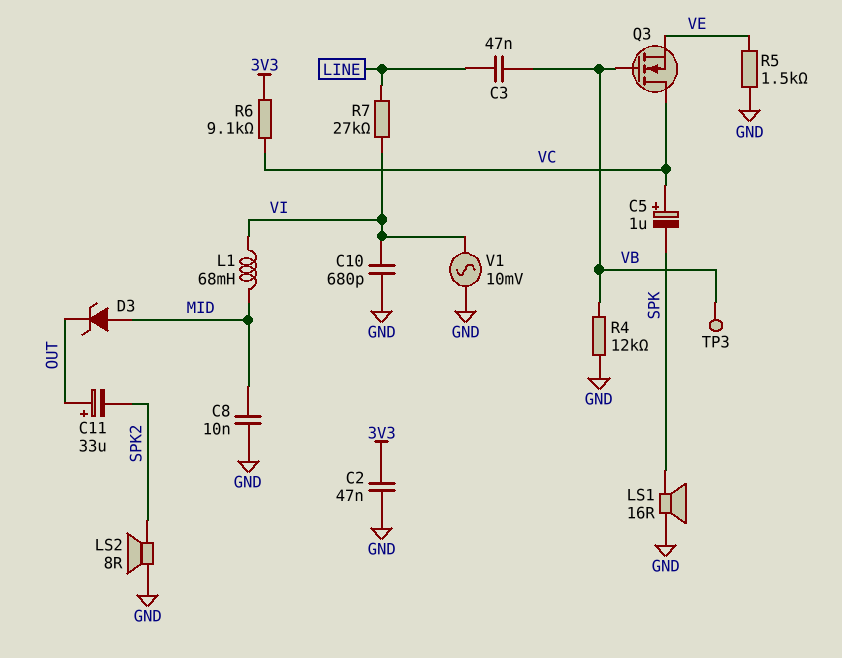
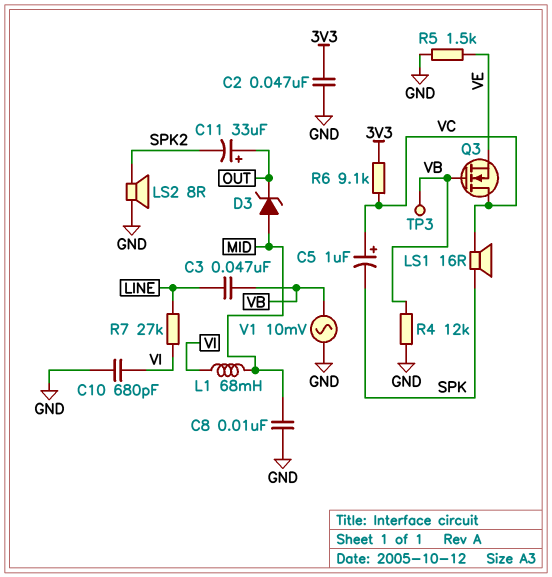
LS1: speaker 16R (GND, SPK) -> speaker 16R (SPK, VC)
V1: AC 10mV (GND, VI) -> AC 10mV (GND, VB)

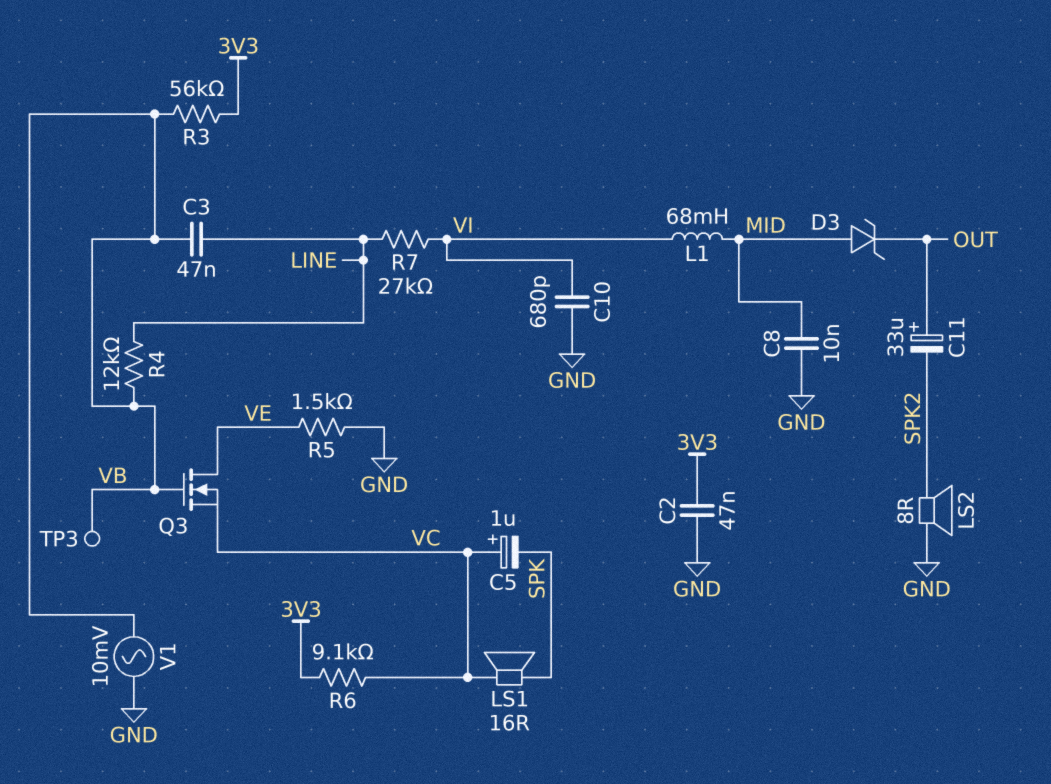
Q3: NMOS (G VB, D VC, S VE) -> NMOS (G VB, D VE, S VC)
R3: none -> 56k (3V3, VB)
R4: 12k (GND, VB) -> 12k (LINE, VB)

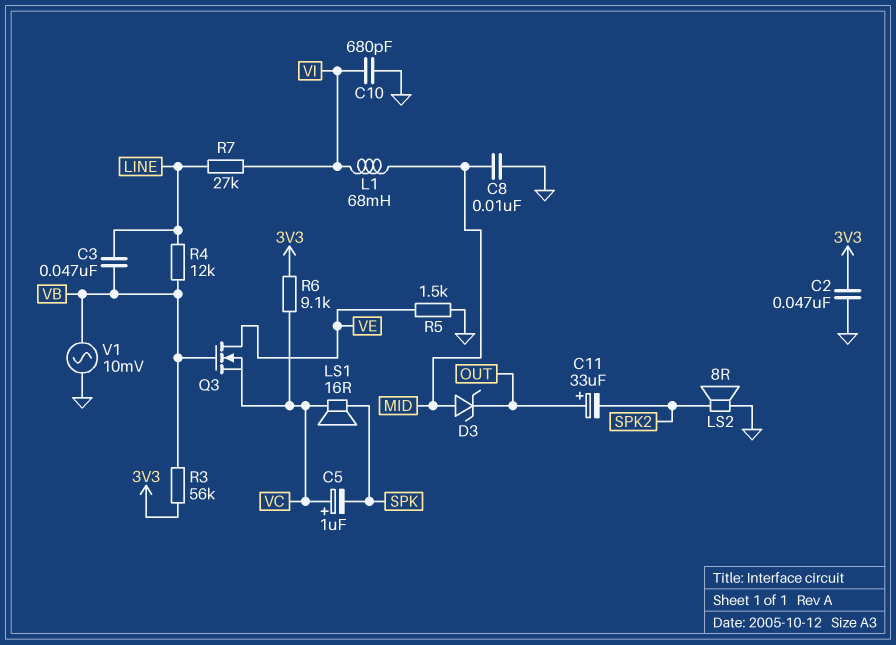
TP3: test point (VB) -> none

